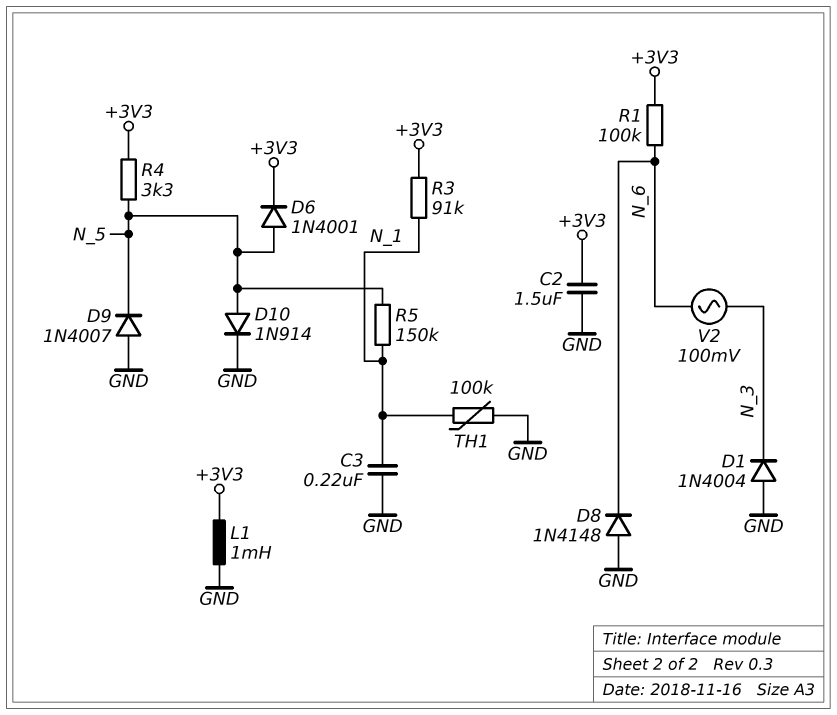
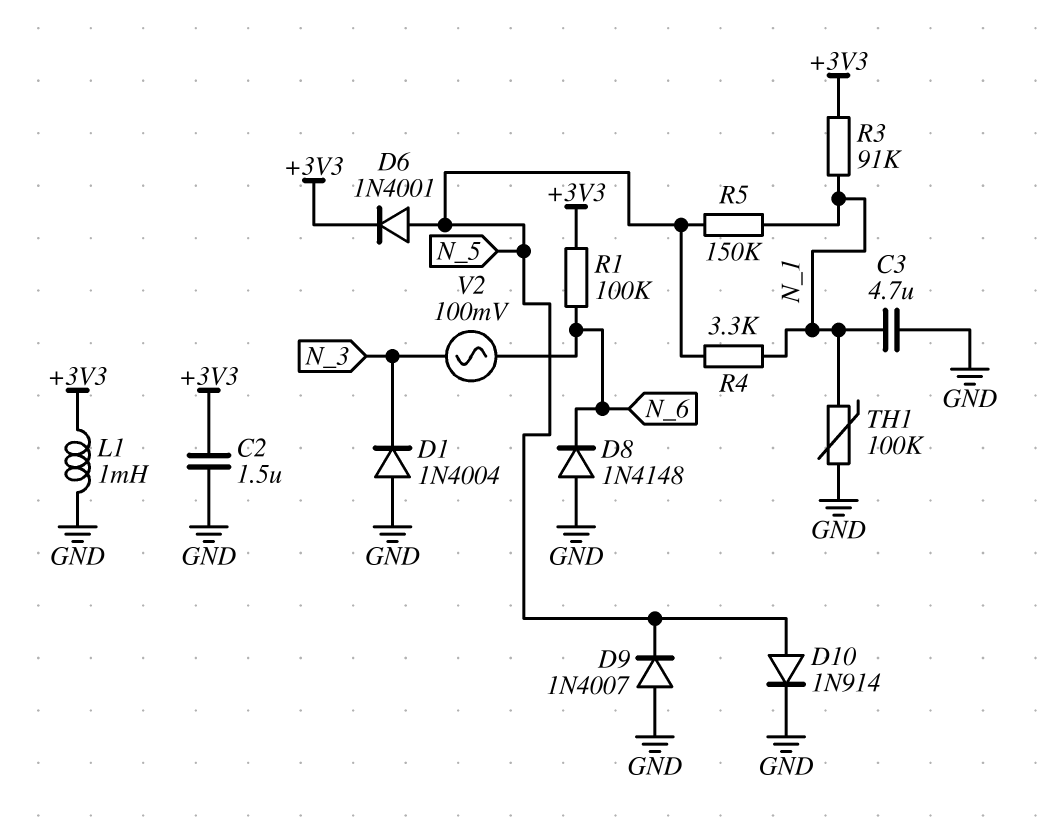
C3: 220nF (GND, N_1) -> 4.7uF (GND, N_1)
R4: 3.3k (+3V3, N_5) -> 3.3k (N_1, N_5)

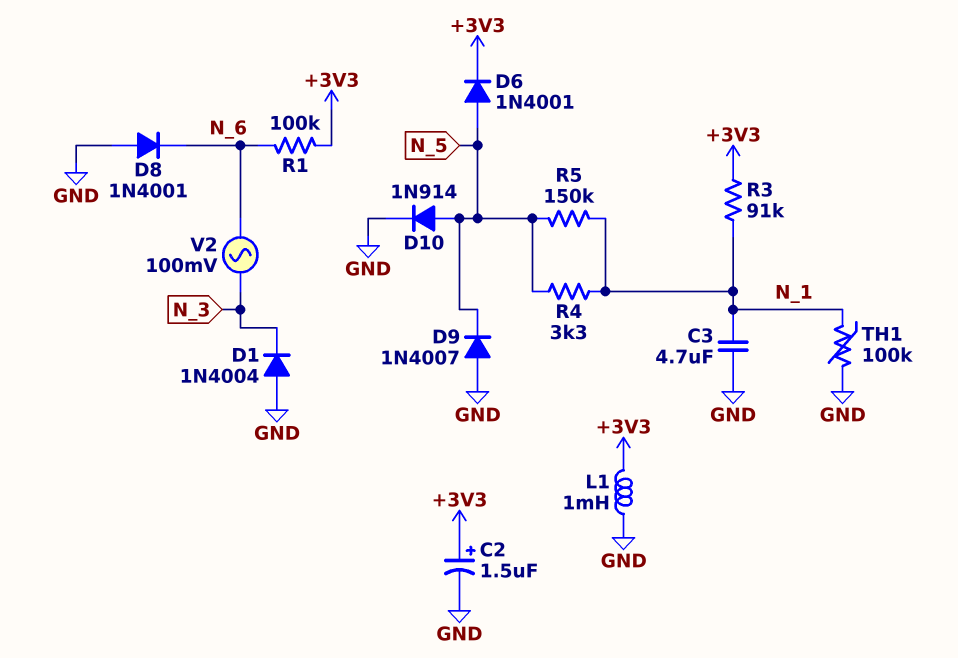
C2: 1.5uF (+3V3, GND) -> 1.5uF (plus +3V3, minus GND)
D8: diode 1N4148 (A GND, K N_6) -> diode 1N4001 (A GND, K N_6)

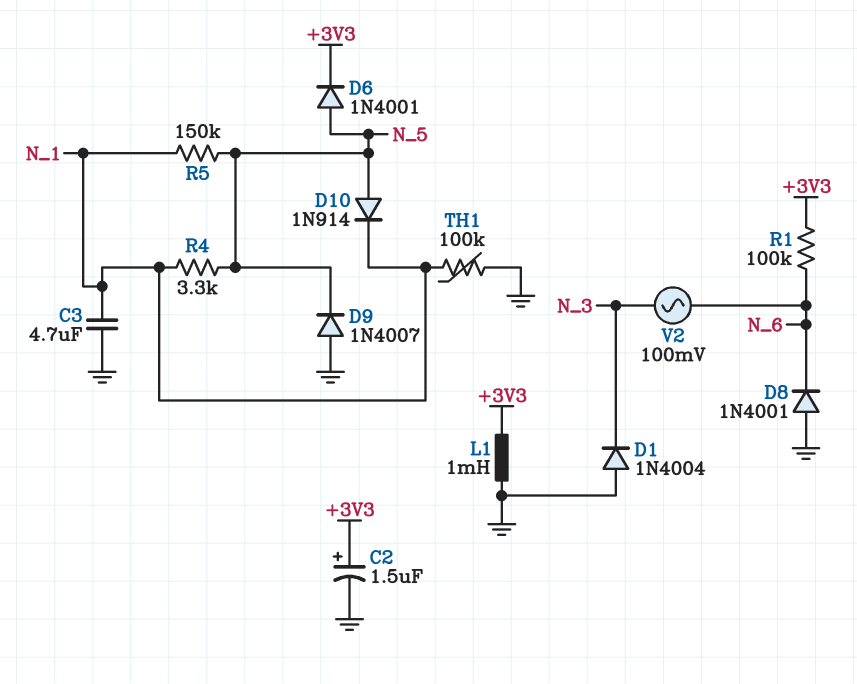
D10: diode 1N914 (A N_5, K GND) -> diode 1N914 (A N_5, K N_1)
R3: 91k (+3V3, N_1) -> none

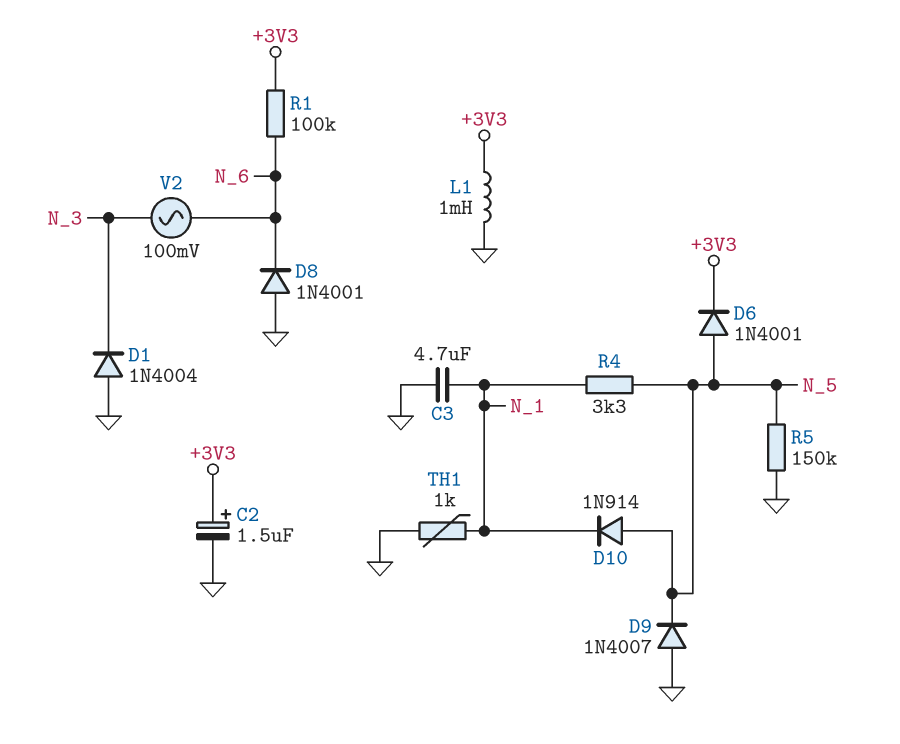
R5: 150k (N_1, N_5) -> 150k (GND, N_5)
TH1: 100k (GND, N_1) -> 1k (GND, N_1)

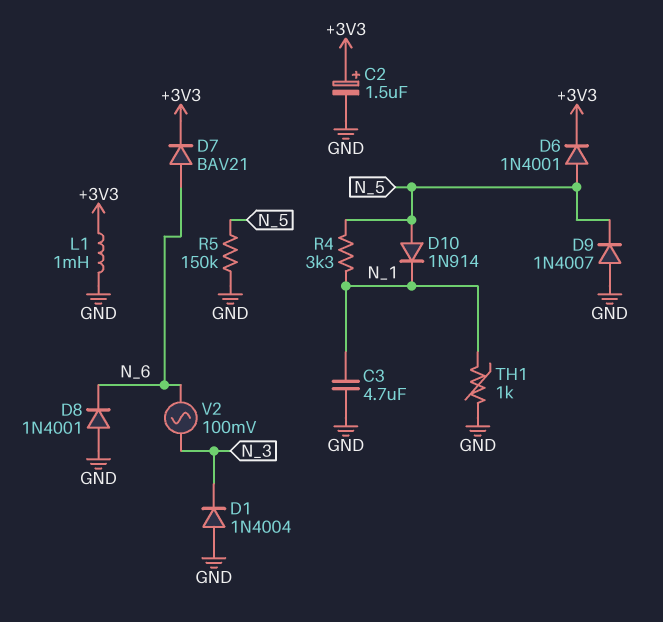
D7: none -> diode BAV21 (A N_6, K +3V3)
R1: 100k (+3V3, N_6) -> none

